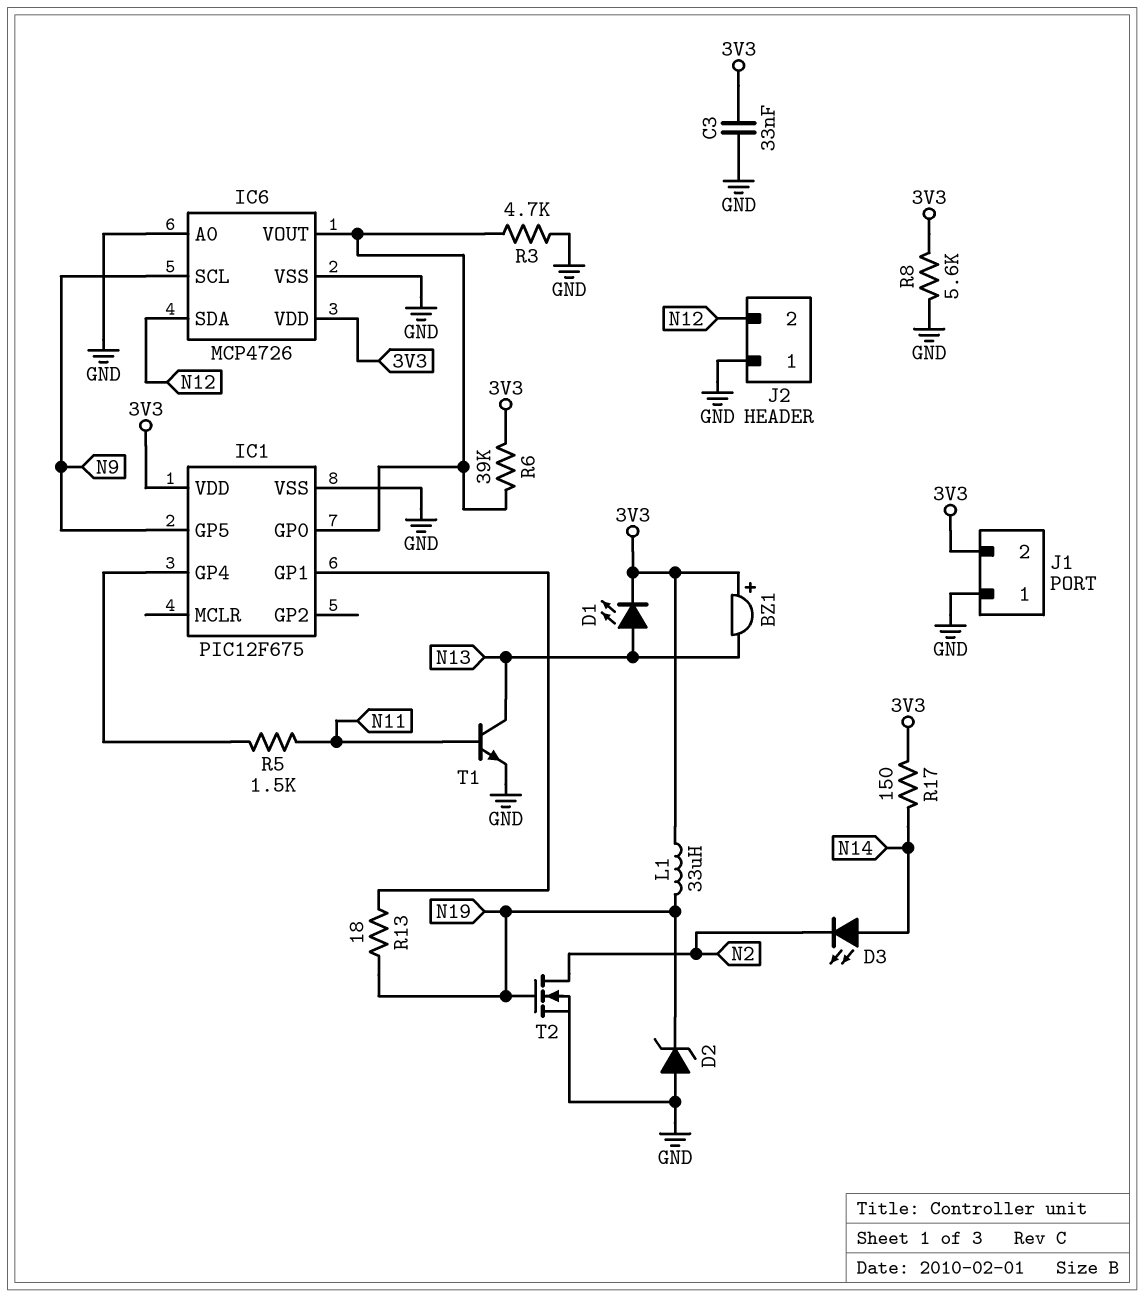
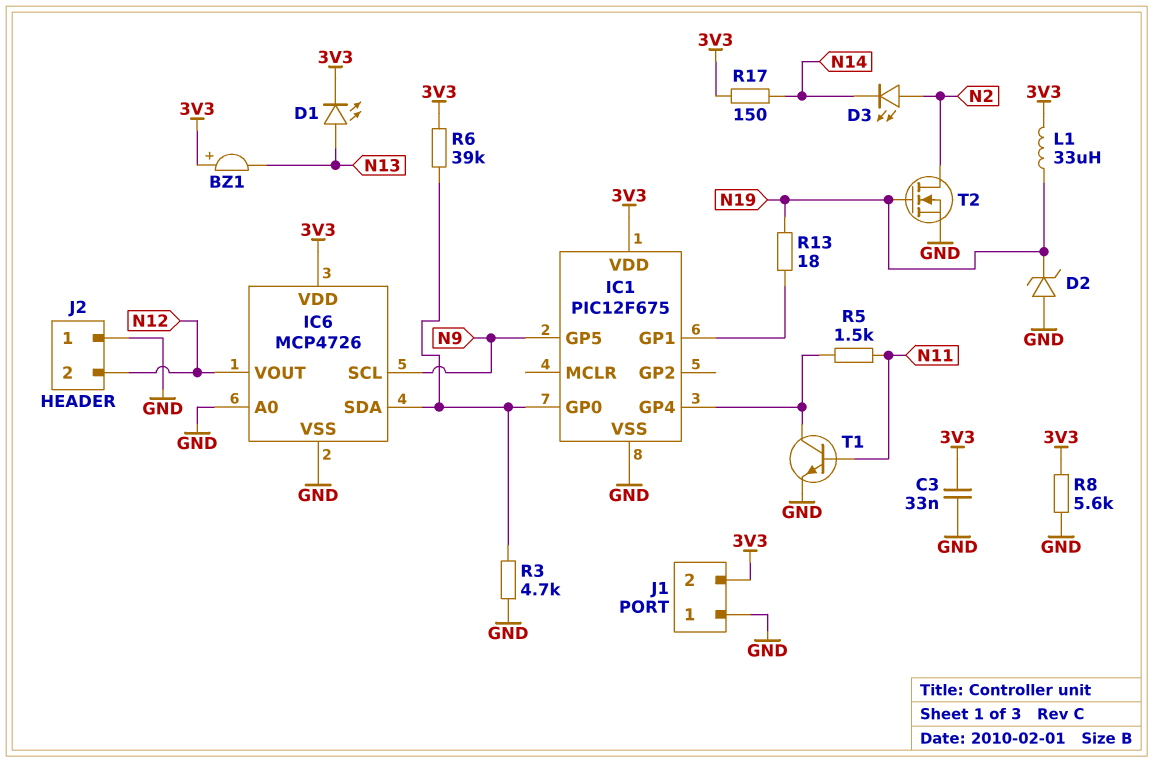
D3: LED (A N14, K N2) -> LED (A N2, K N14)
IC6 pin SDA: N12 -> IC1/GP0
IC6 pin VOUT: IC1/GP0 -> N12
T1: NPN (B N11, C N13, E GND) -> NPN (B N11, C IC1/GP4, E GND)

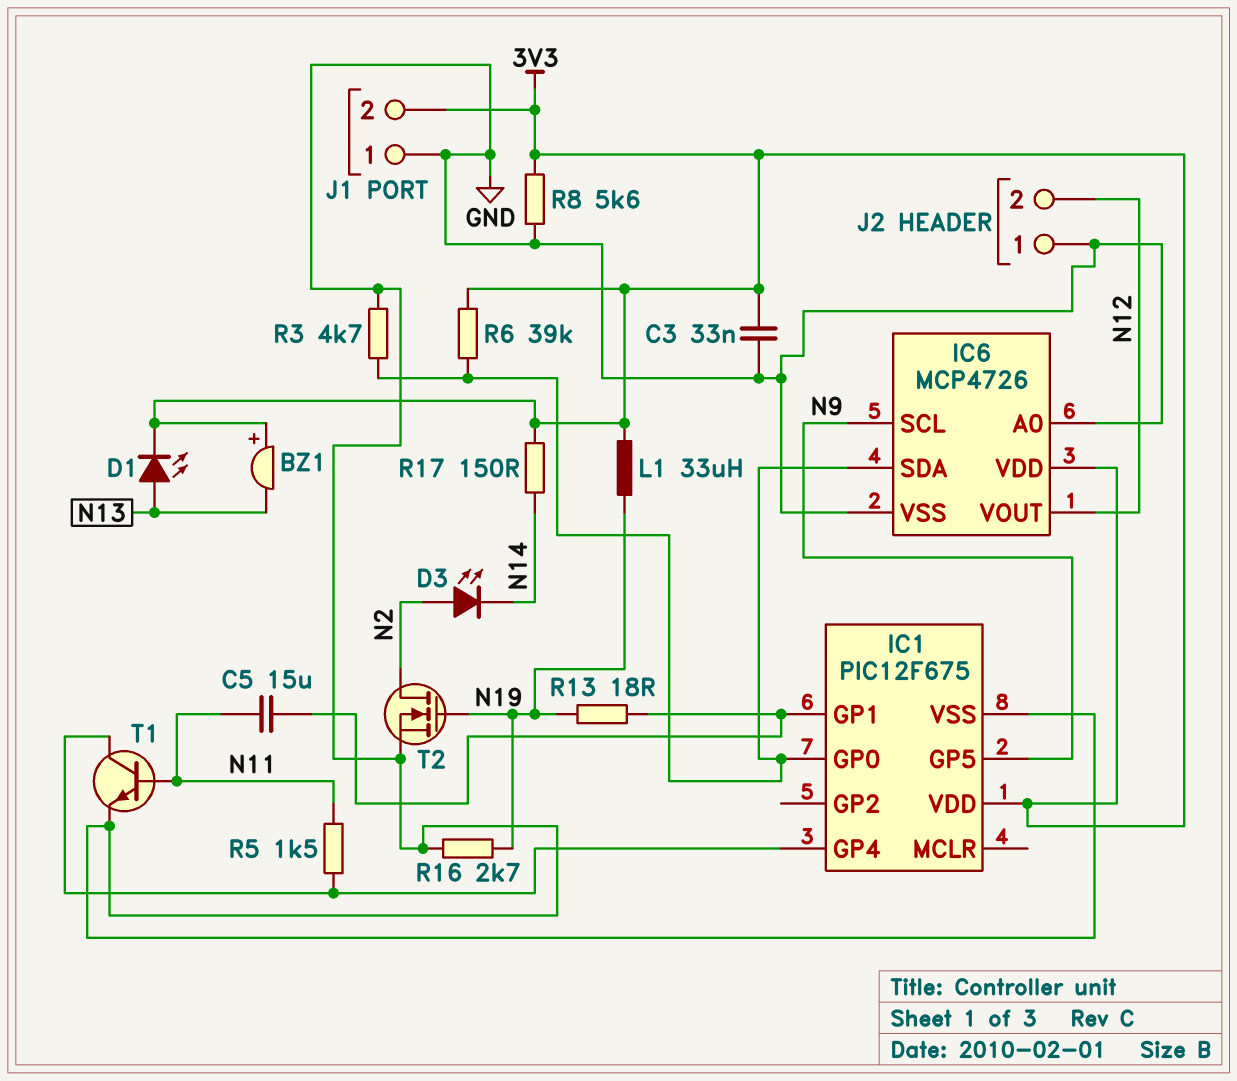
C5: none -> 15uF (IC1/GP1, N11)
D2: zener (A GND, K N19) -> none
R16: none -> 2.7k (GND, N19)

